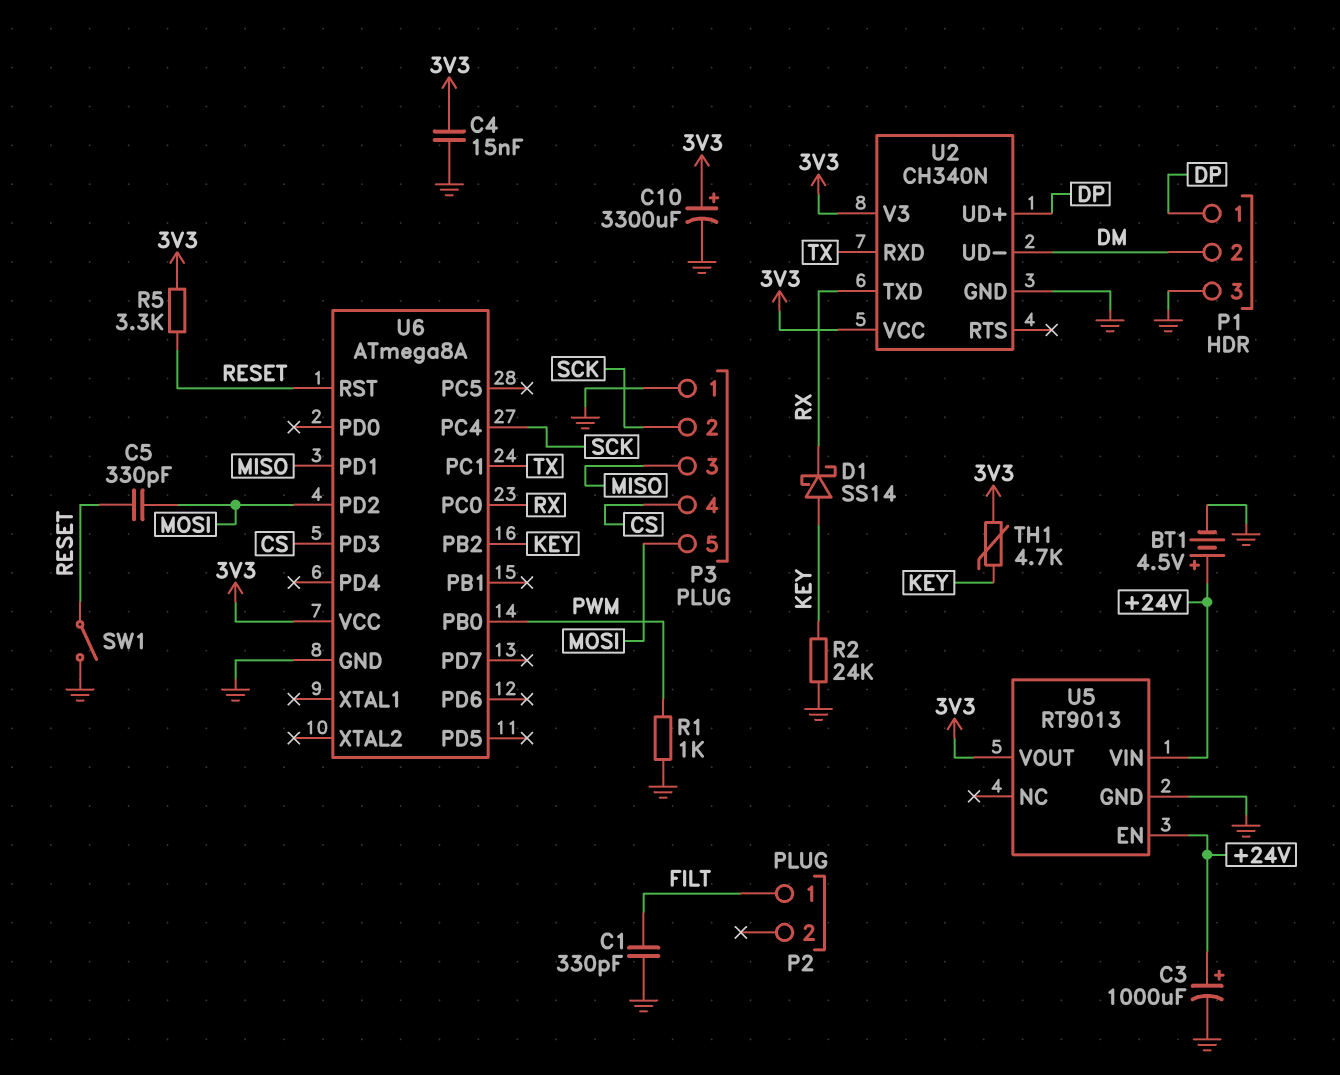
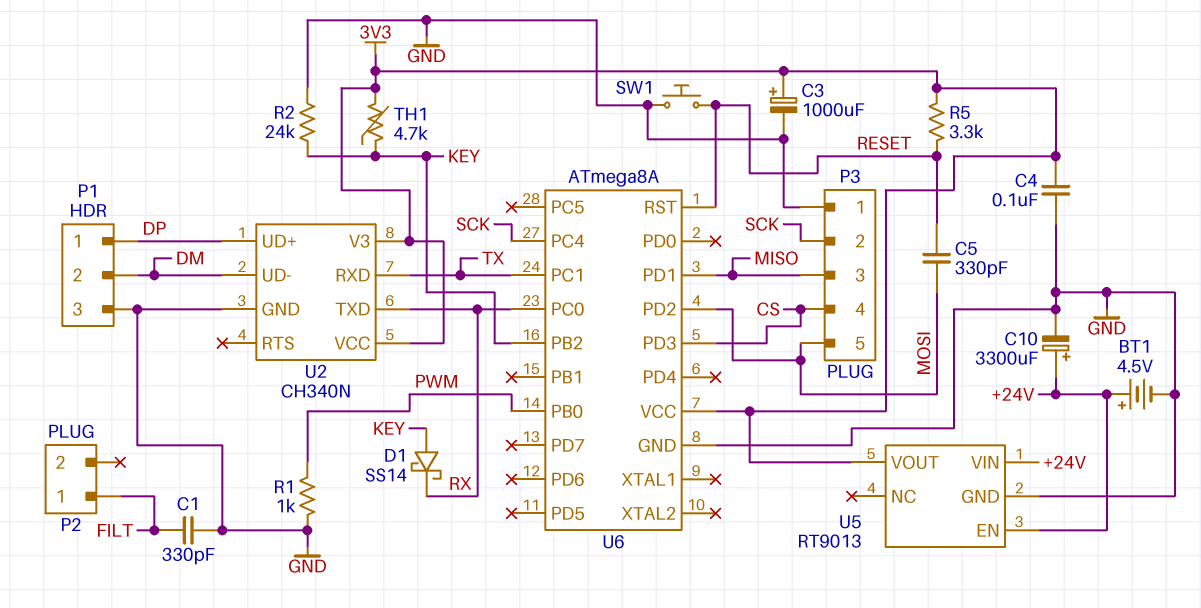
C3: 1000uF (plus +24V, minus GND) -> 1000uF (plus 3V3, minus GND)
C4: 15nF (3V3, GND) -> 100nF (3V3, GND)
C10: 3300uF (plus 3V3, minus GND) -> 3300uF (plus +24V, minus GND)
SW1: switch (GND, RESET) -> button (GND, RESET)

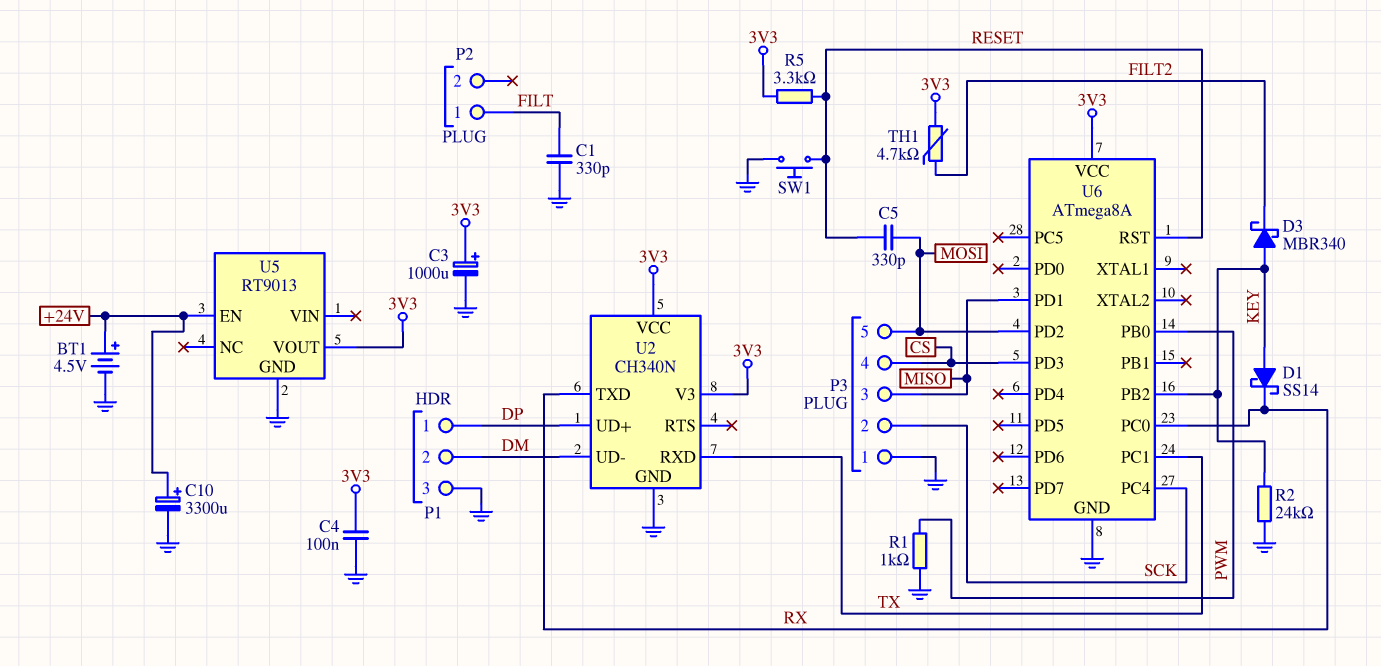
D3: none -> schottky MBR340 (A KEY, K FILT2)
TH1: 4.7k (3V3, KEY) -> 4.7k (3V3, FILT2)
U5 pin VIN: +24V -> none

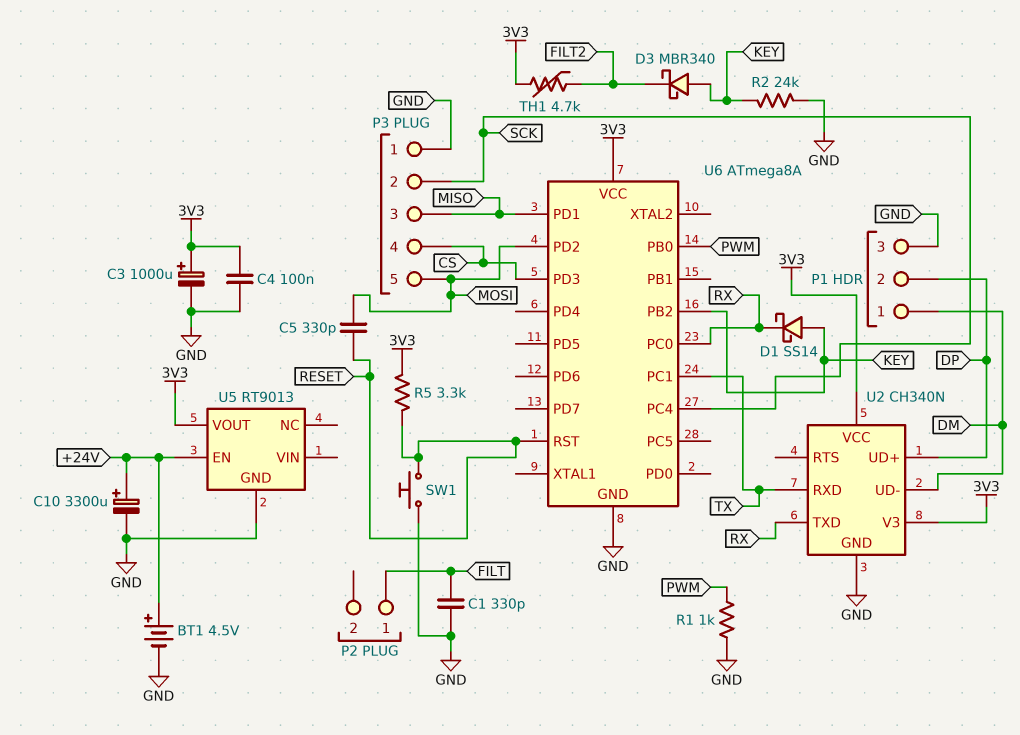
P1 pin 1: DP -> DM
P1 pin 2: DM -> DP

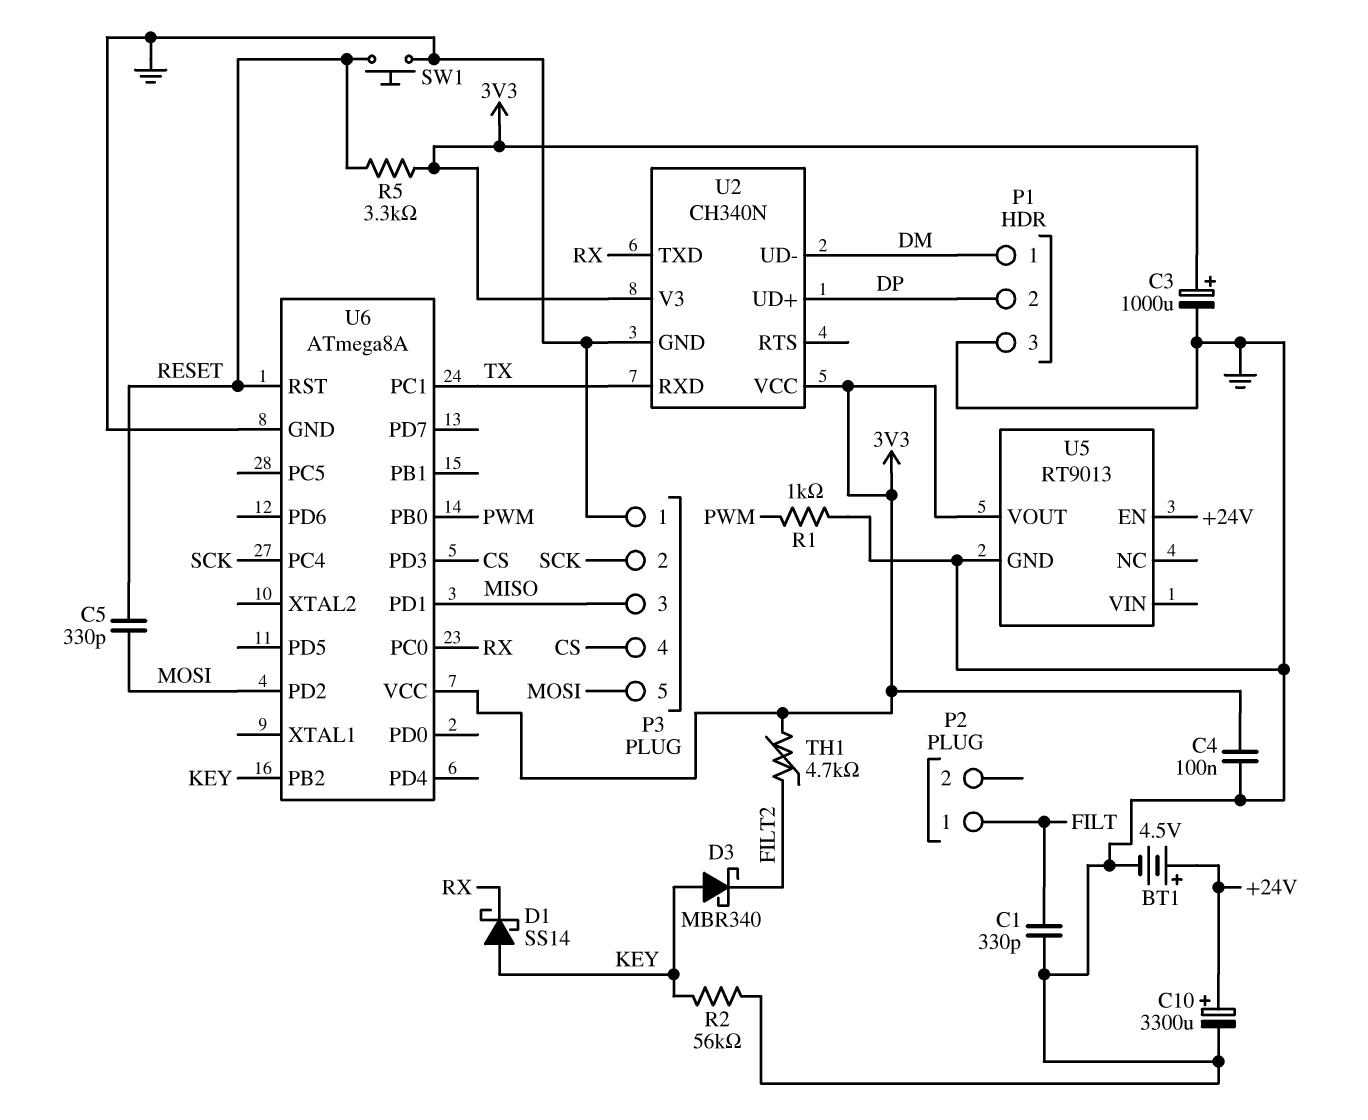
R2: 24k (GND, KEY) -> 56k (GND, KEY)

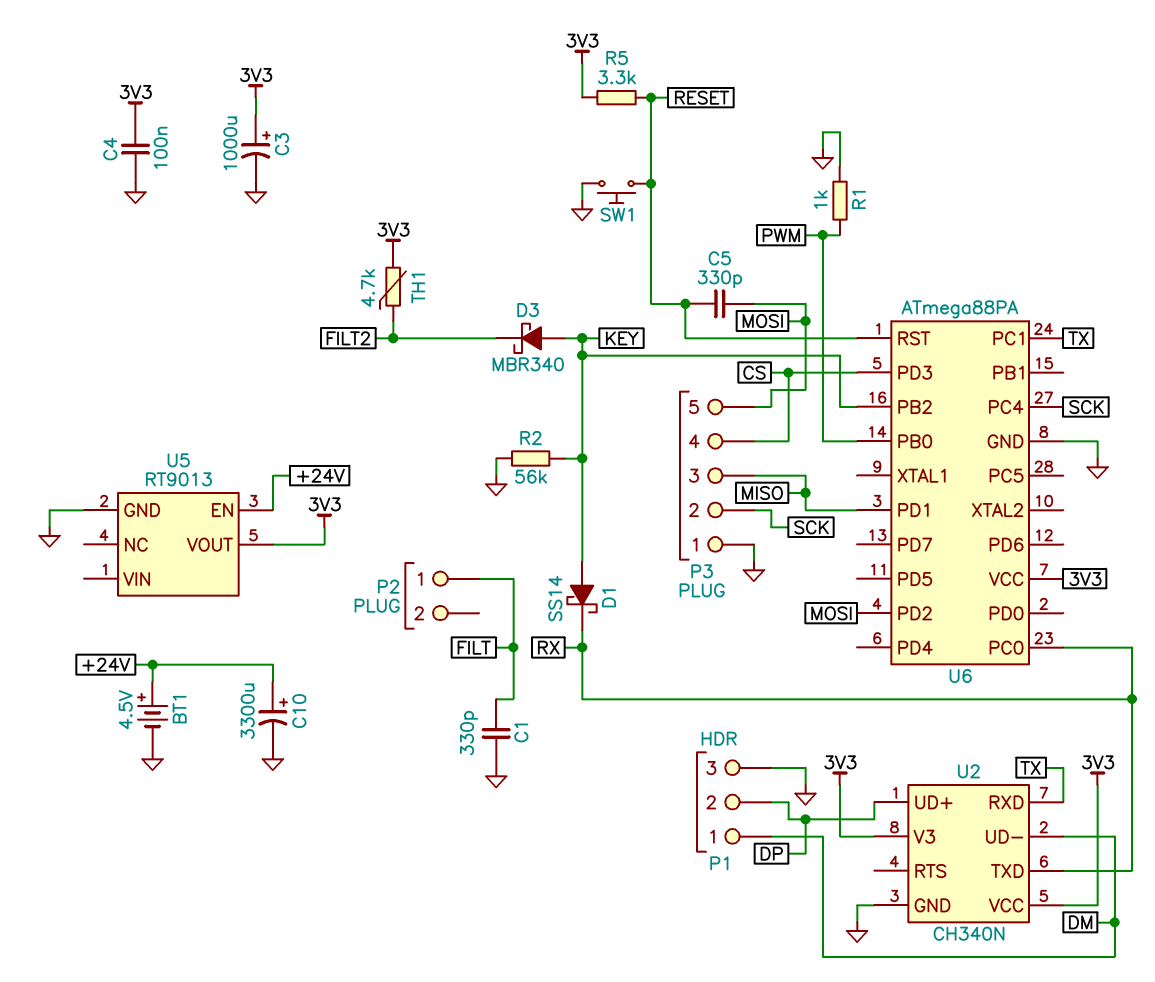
U6: ATmega8A -> ATmega88PA

